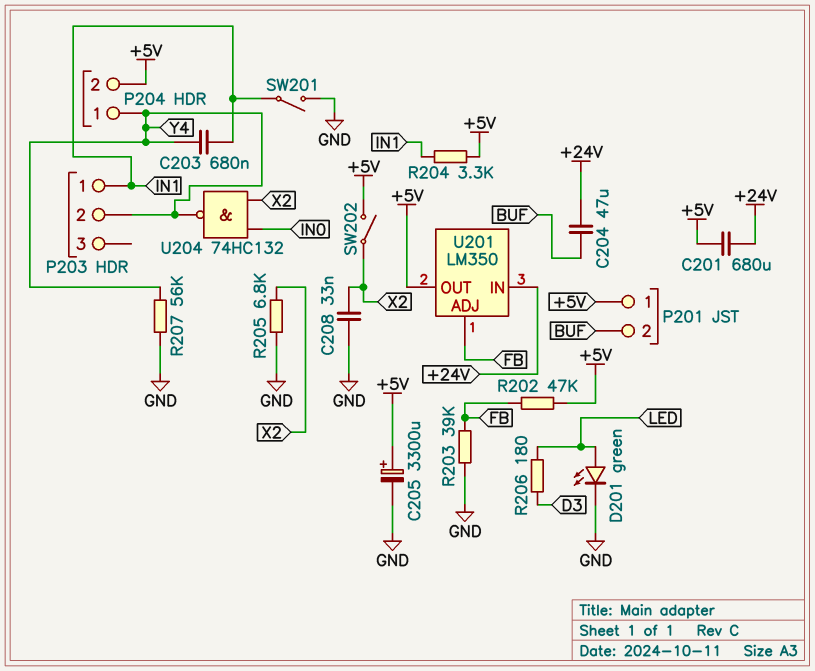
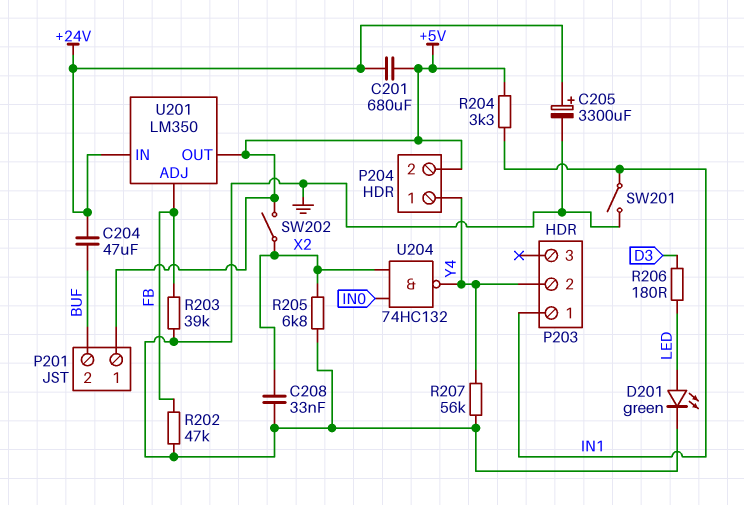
C203: 680nF (IN1, Y4) -> none
C205: 3300uF (plus +5V, minus GND) -> 3300uF (plus +24V, minus GND)
R202: 47k (+5V, FB) -> 47k (FB, GND)

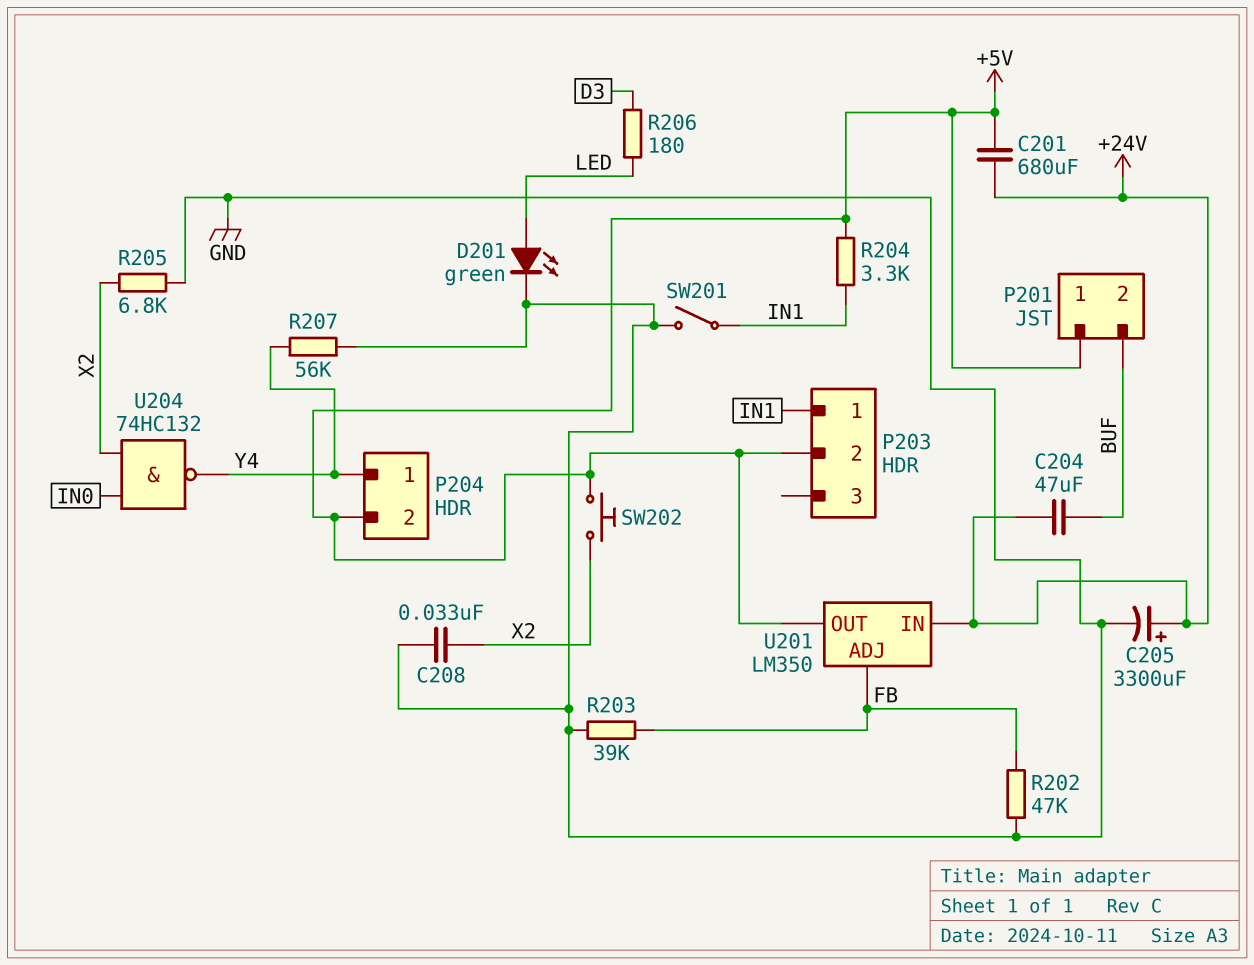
P203 pin 2: Y4 -> +5V
SW202: switch (+5V, X2) -> button (+5V, X2)

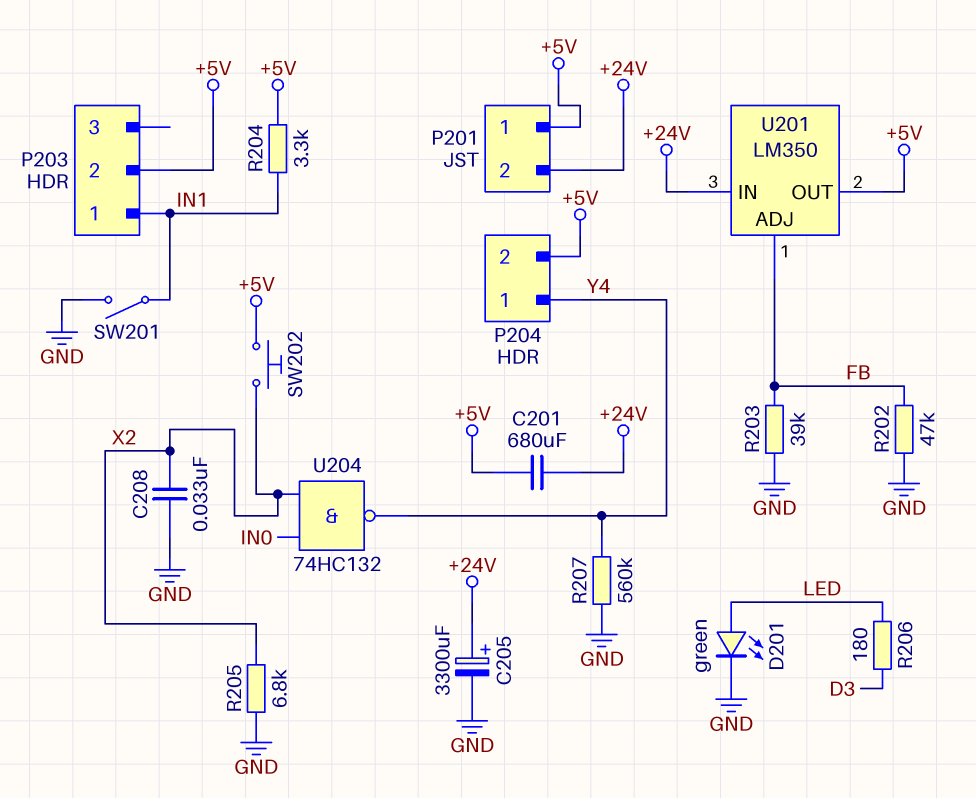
C204: 47uF (+24V, BUF) -> none
P201 pin 2: BUF -> +24V
R207: 56k (GND, Y4) -> 560k (GND, Y4)

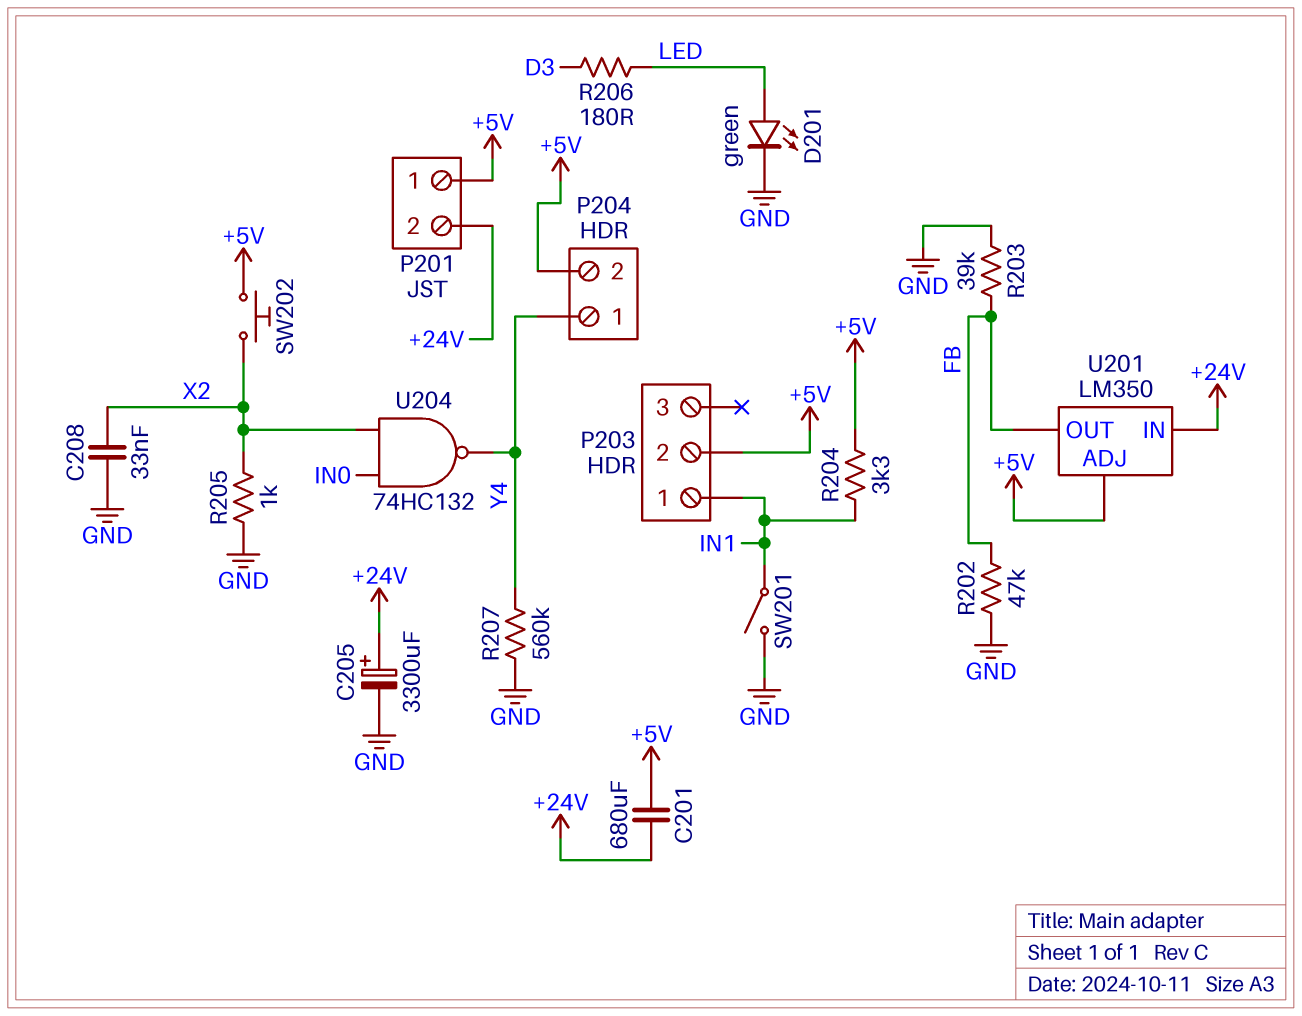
R205: 6.8k (GND, X2) -> 1k (GND, X2)
U201 pin ADJ: FB -> +5V
U201 pin OUT: +5V -> FB

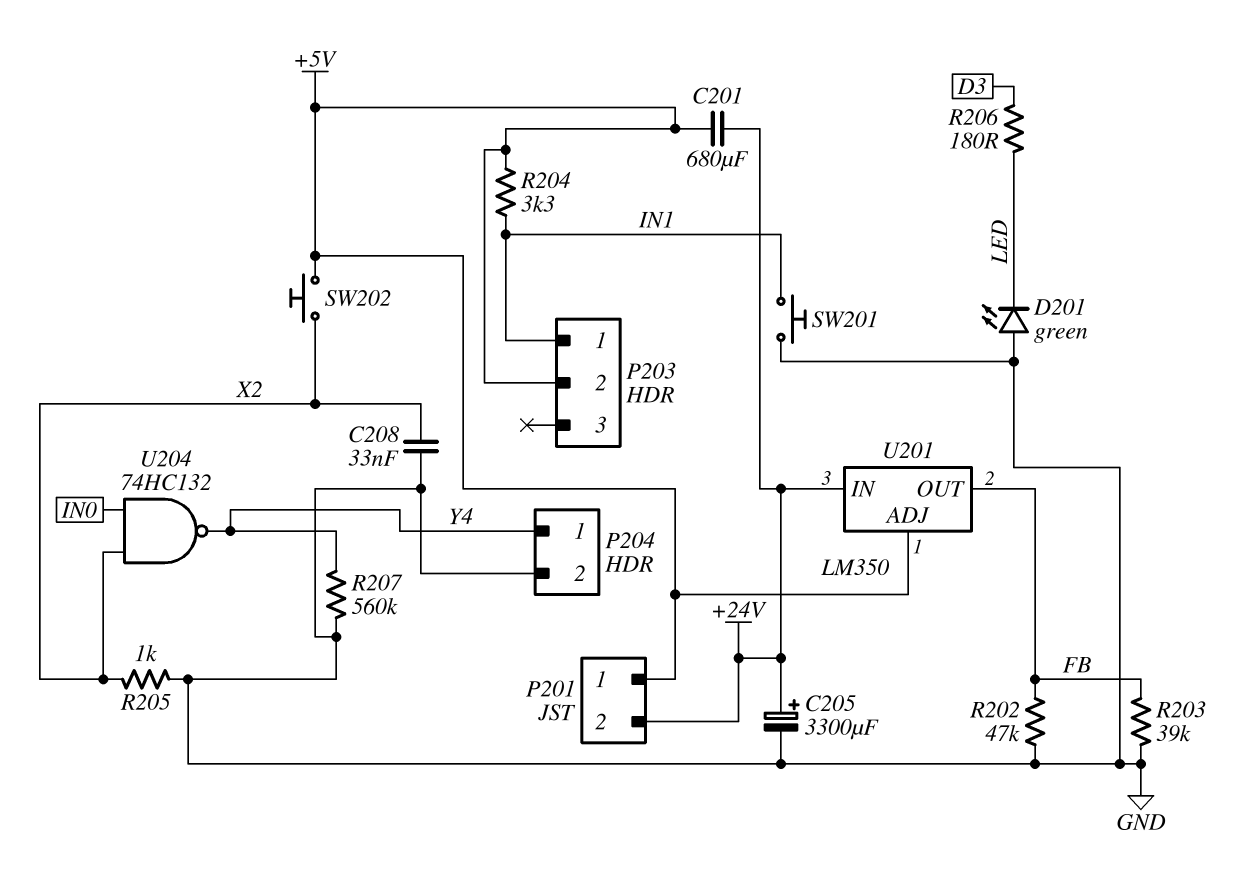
D201: LED green (A LED, K GND) -> LED green (A GND, K LED)
P204 pin 2: +5V -> GND
SW201: switch (GND, IN1) -> button (GND, IN1)

